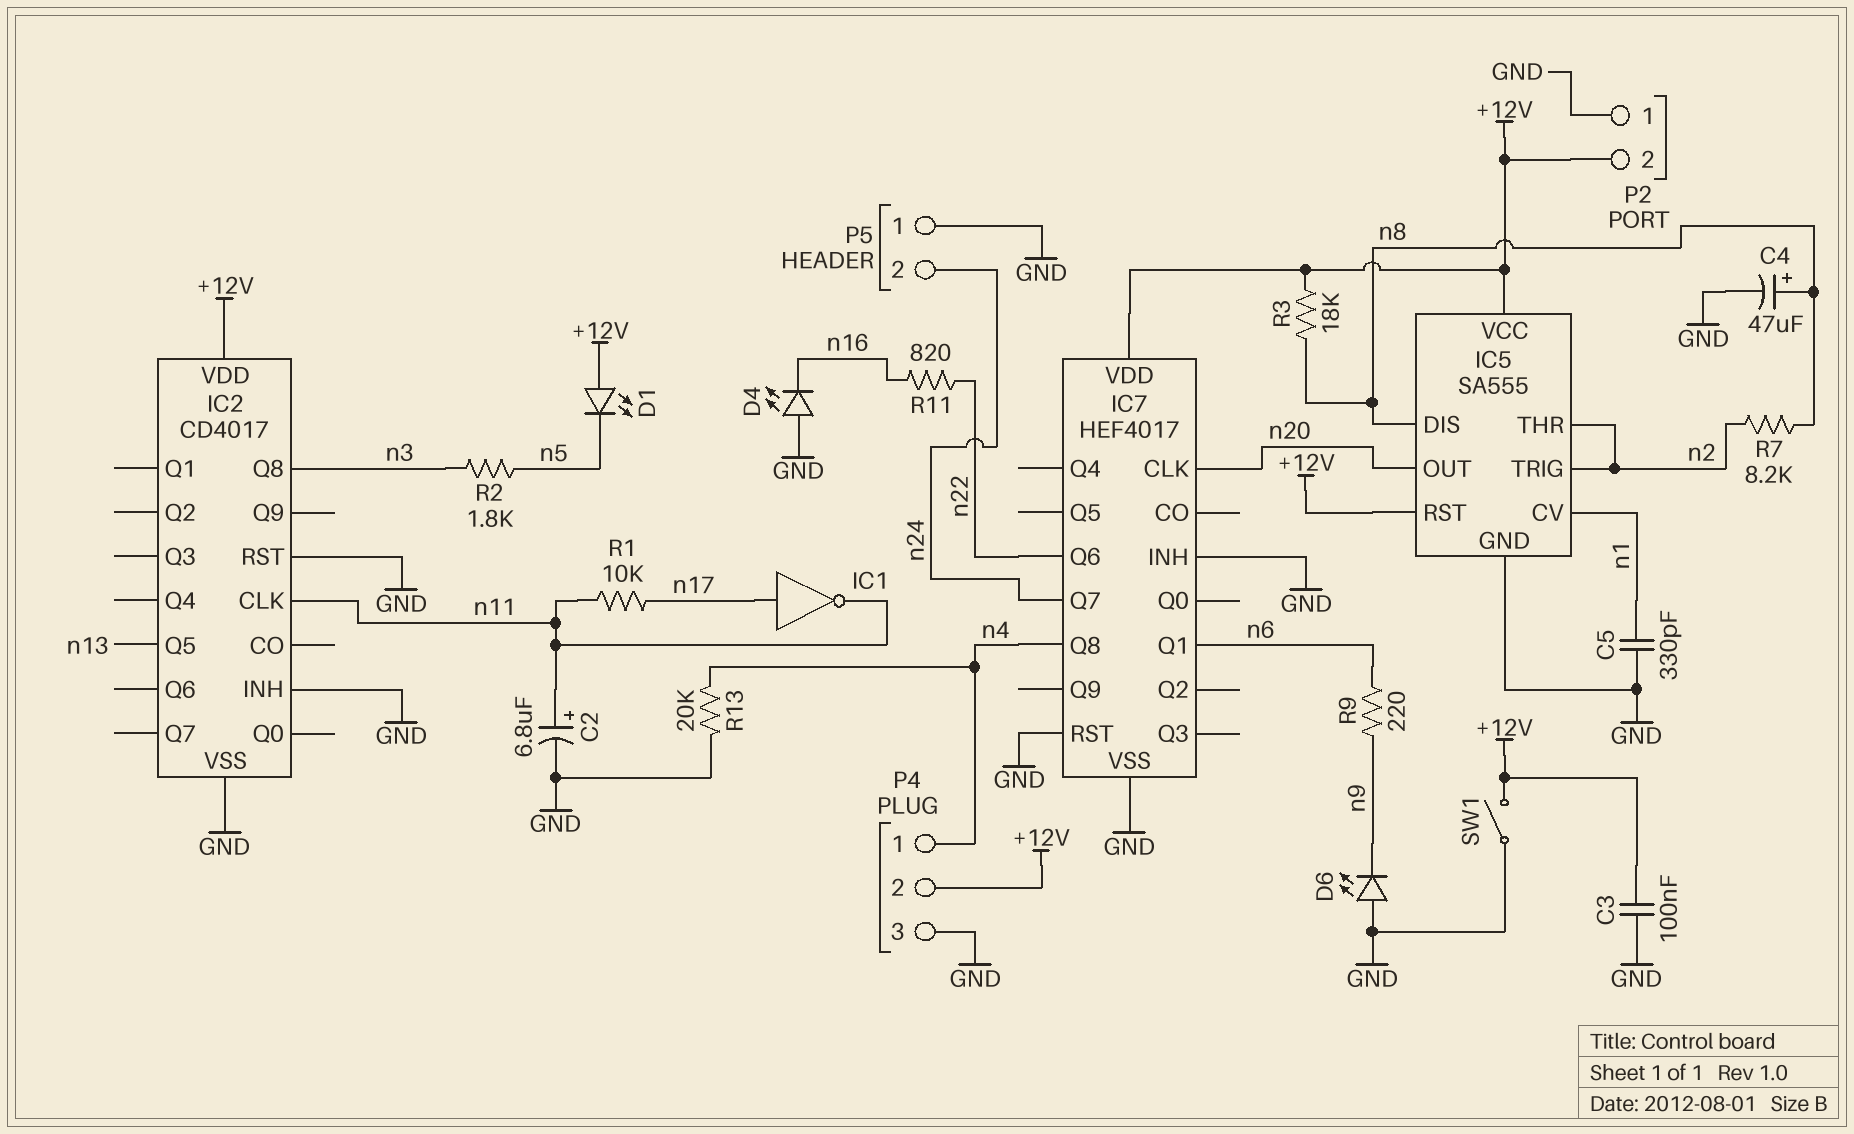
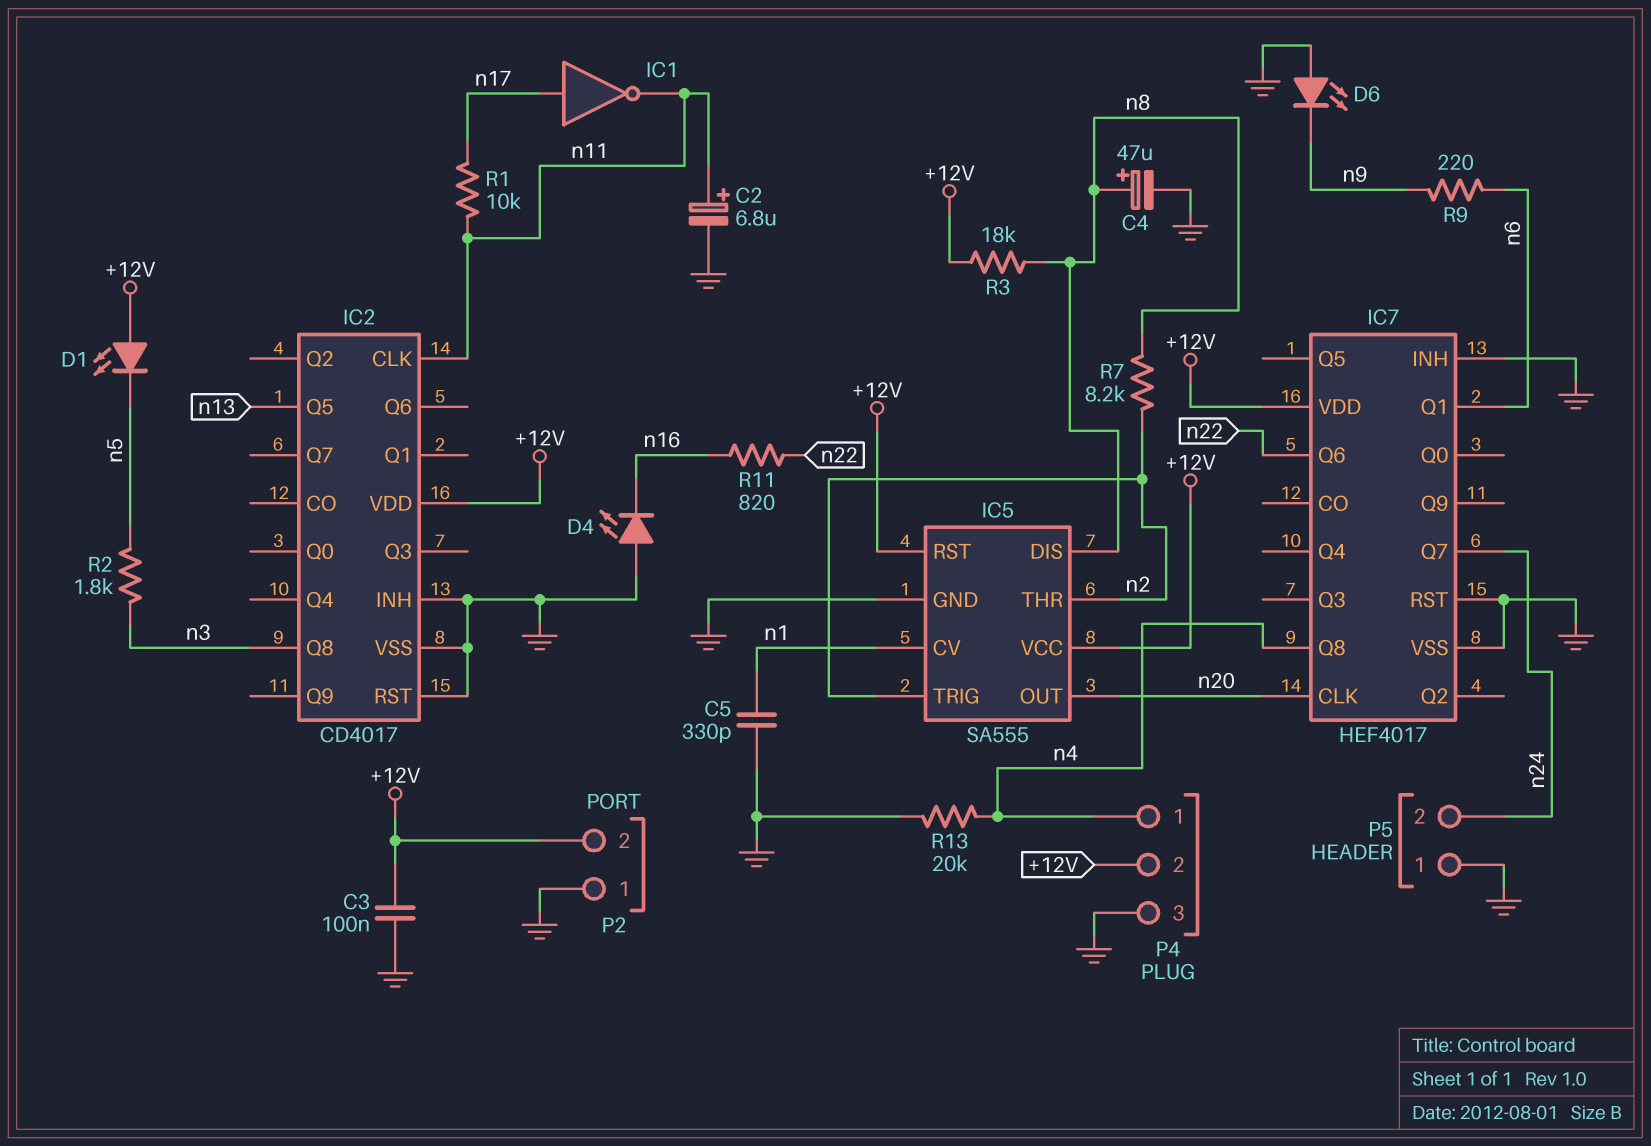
SW1: switch (+12V, GND) -> none

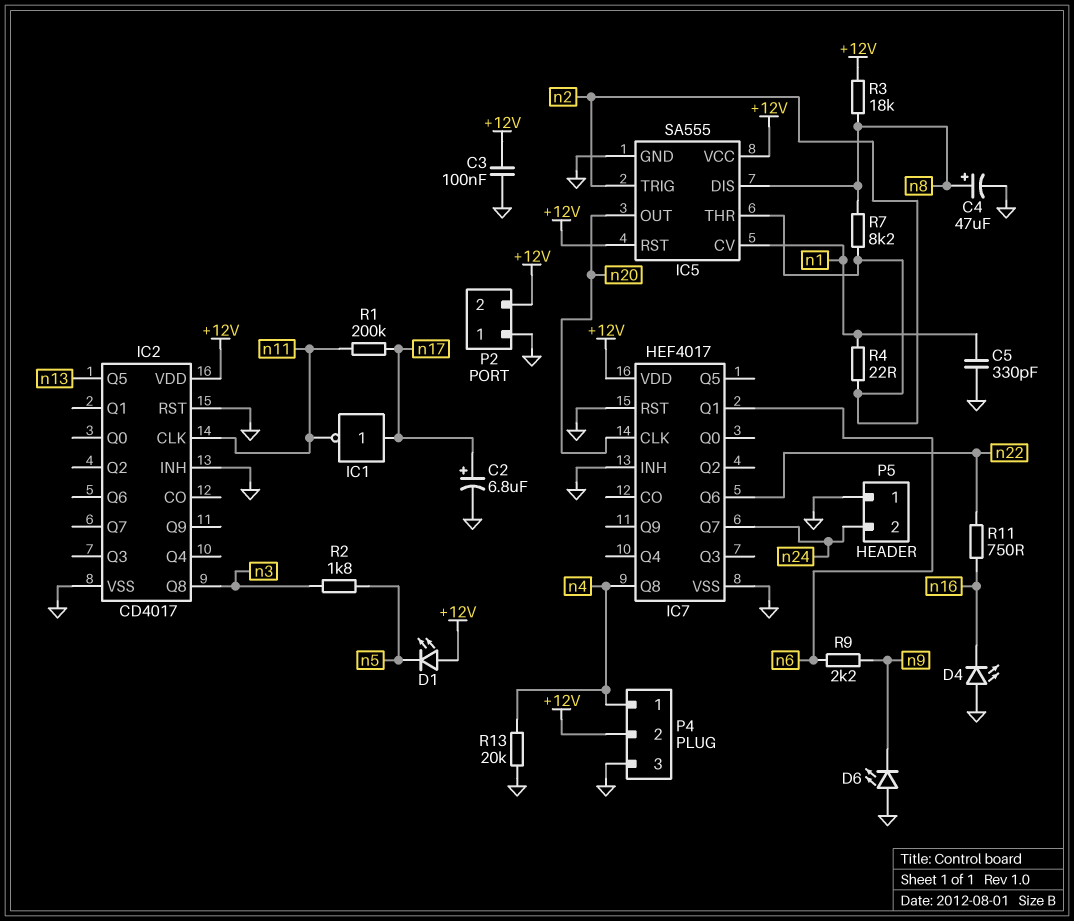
C2: 6.8uF (plus n11, minus GND) -> 6.8uF (plus n17, minus GND)
R1: 10k (n11, n17) -> 200k (n11, n17)
R4: none -> 22 (n1, n2)
R9: 220 (n6, n9) -> 2.2k (n6, n9)
R11: 820 (n16, n22) -> 750 (n16, n22)

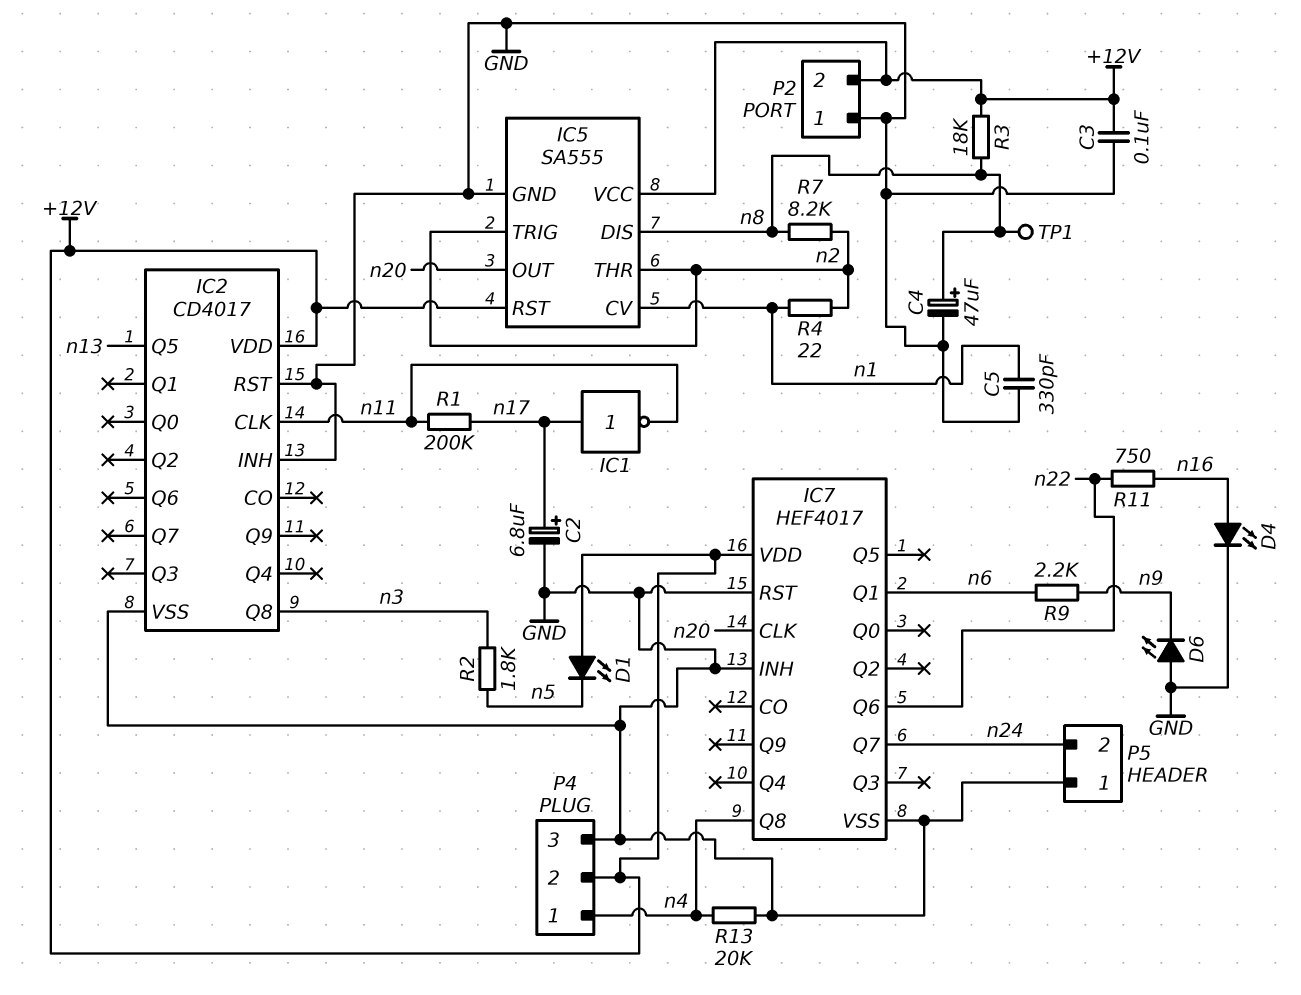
D4: LED (A GND, K n16) -> LED (A n16, K GND)
TP1: none -> test point (n8)

